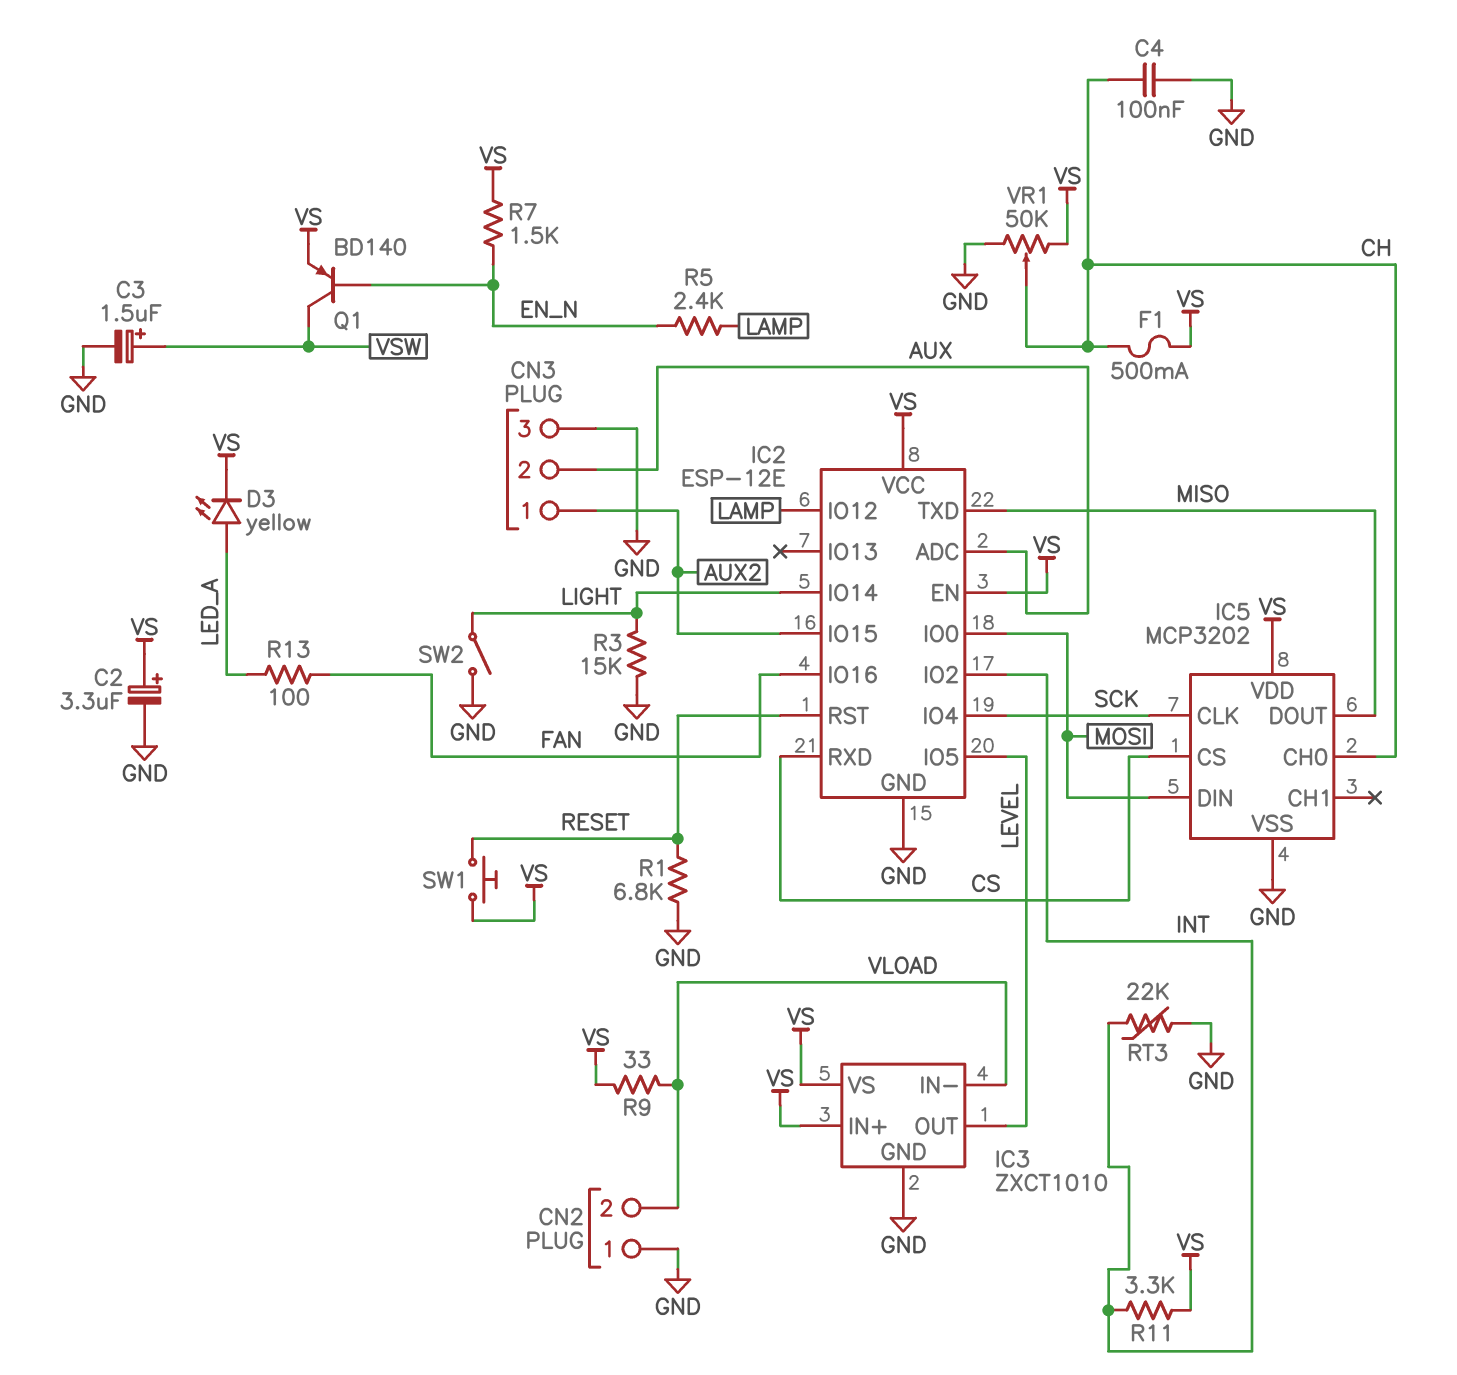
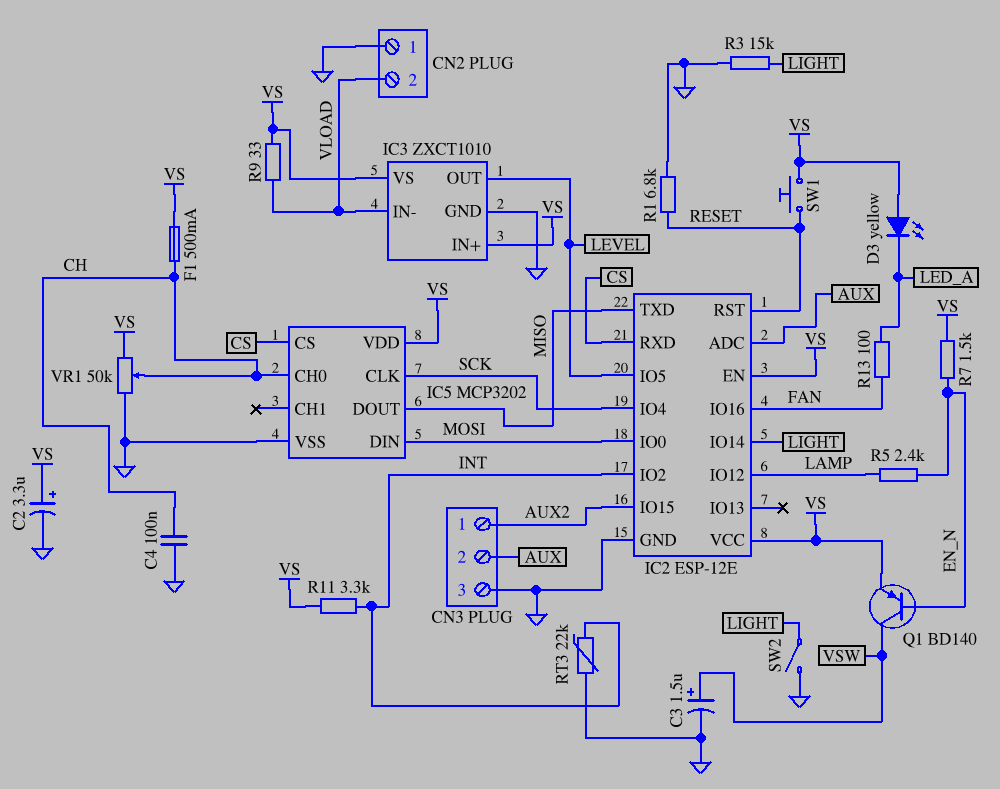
D3: LED yellow (A LED_A, K VS) -> LED yellow (A VS, K LED_A)

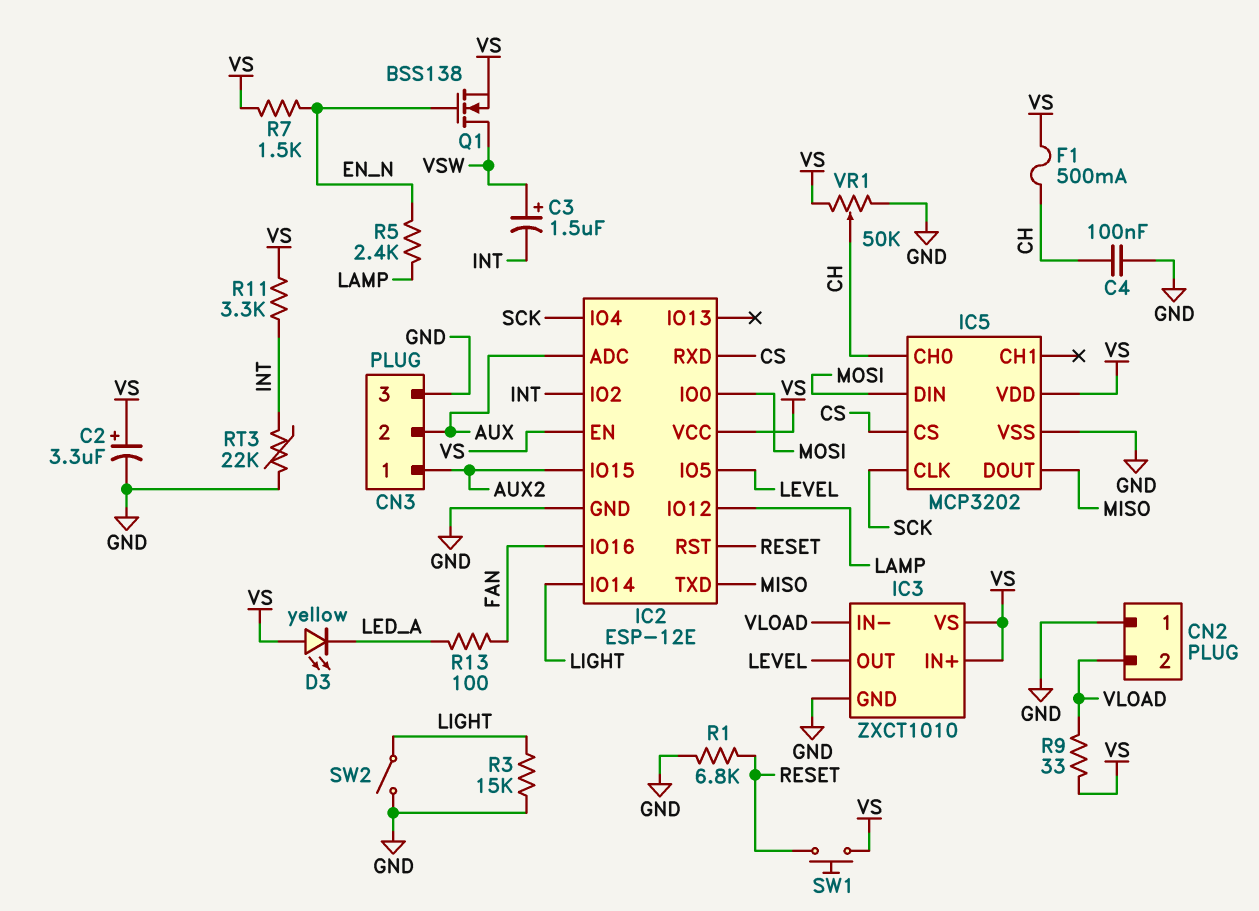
C3: 1.5uF (plus VSW, minus GND) -> 1.5uF (plus VSW, minus INT)
Q1: PNP BD140 (B EN_N, C VSW, E VS) -> NMOS BSS138 (G EN_N, D VSW, S VS)

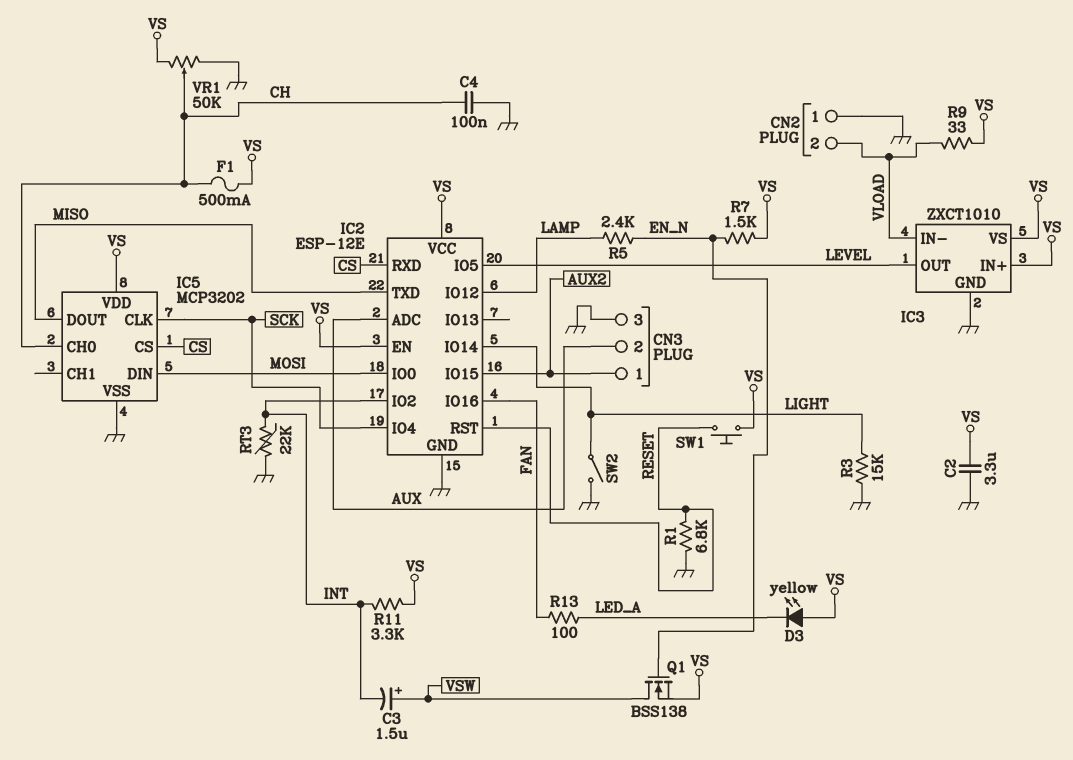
C2: 3.3uF (plus VS, minus GND) -> 3.3uF (GND, VS)

